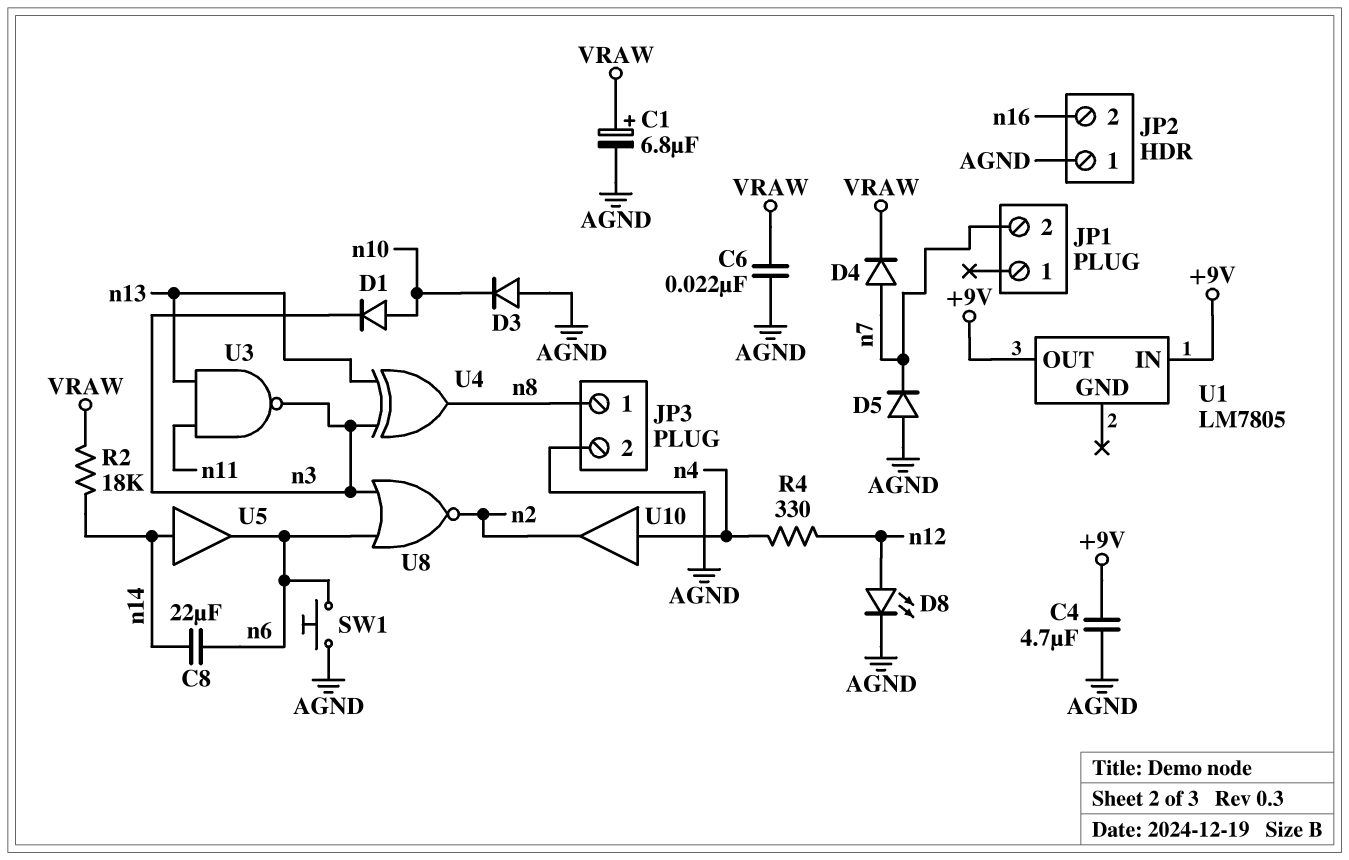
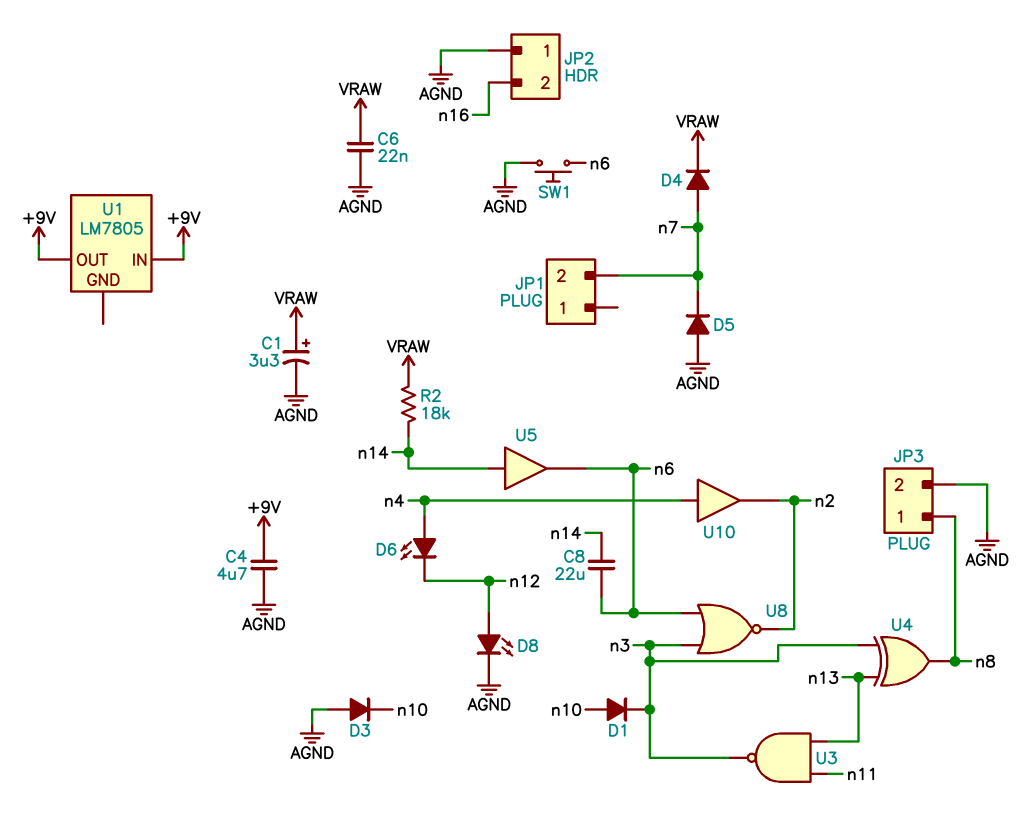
C1: 6.8uF (plus VRAW, minus AGND) -> 3.3uF (plus VRAW, minus AGND)
D6: none -> LED (A n4, K n12)
R4: 330 (n4, n12) -> none

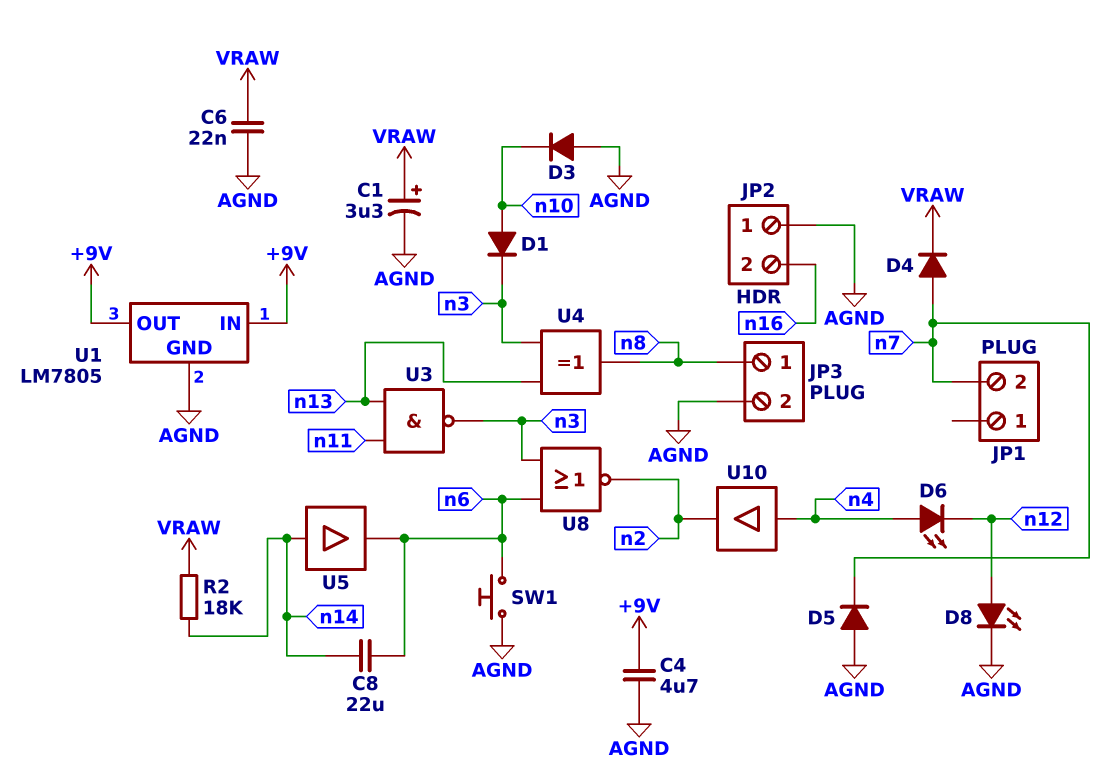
U1 pin GND: none -> AGND

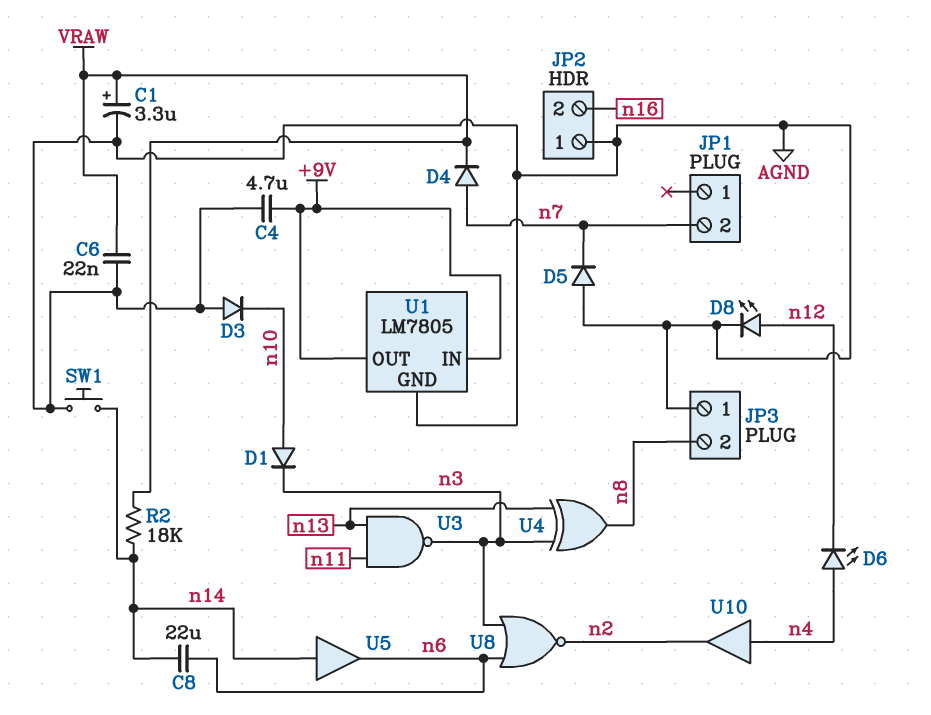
JP3 pin 1: n8 -> AGND
JP3 pin 2: AGND -> n8
SW1: button (AGND, n6) -> button (AGND, n14)

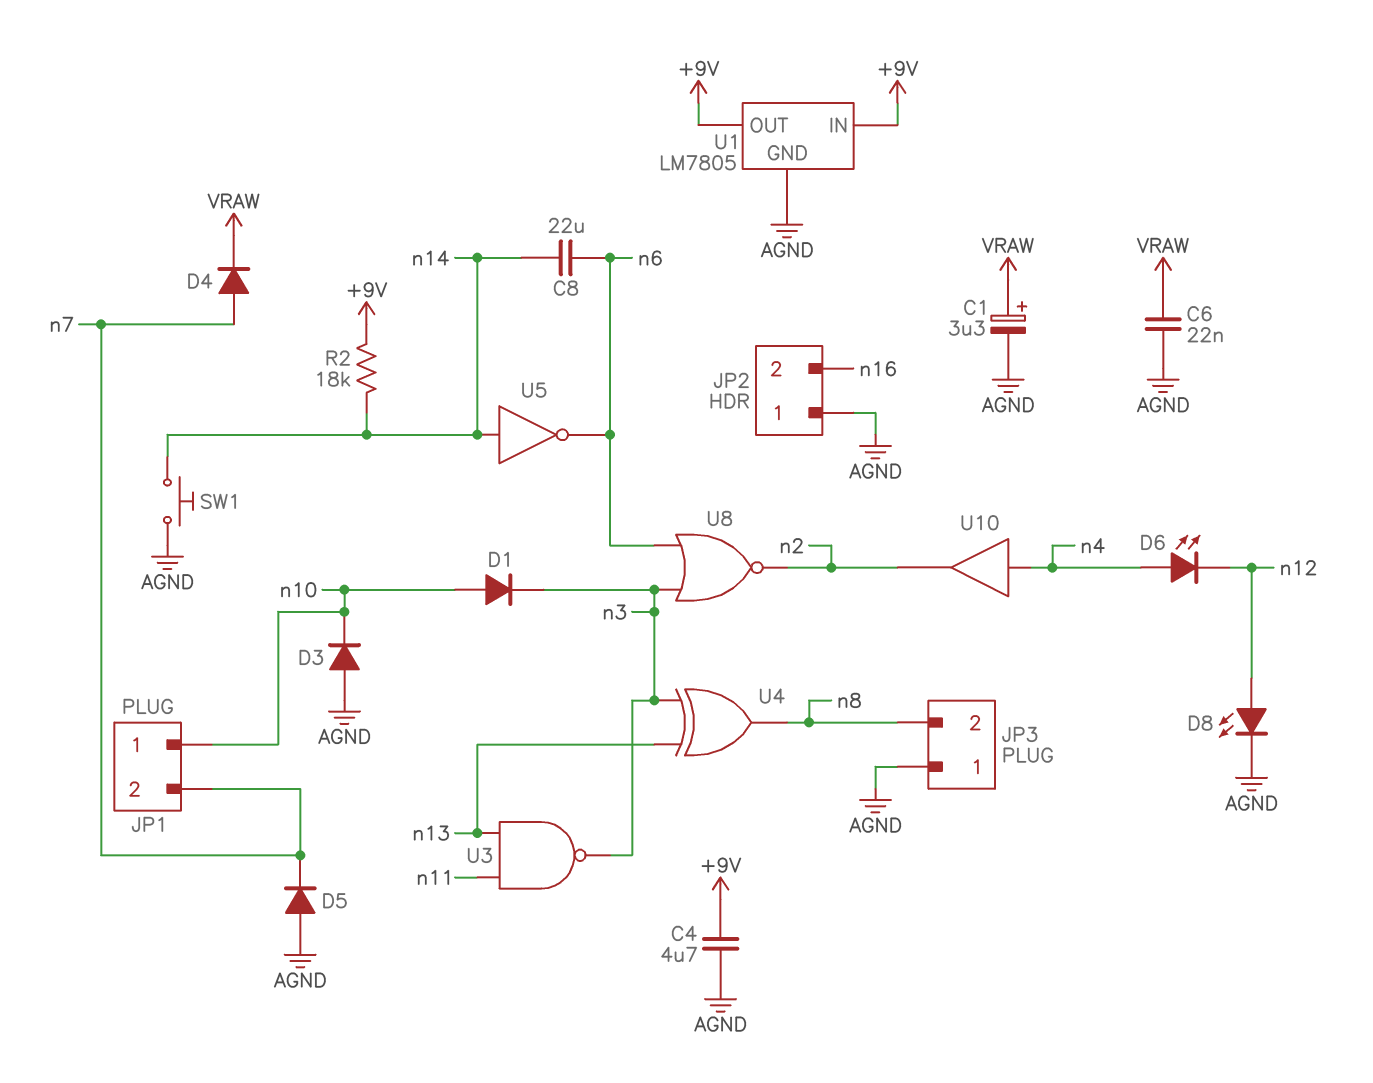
JP1 pin 1: none -> n10
R2: 18k (VRAW, n14) -> 18k (+9V, n14)
U5: buffer (in n14, out n6) -> NOT (in n14, out n6)

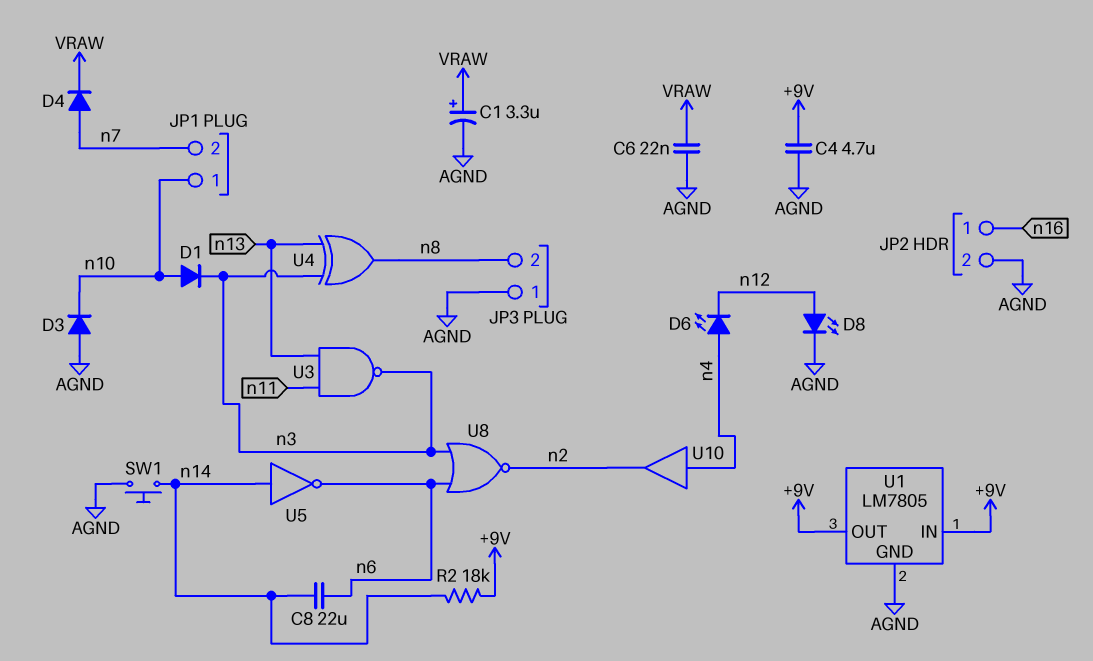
D5: diode (A AGND, K n7) -> none
JP2 pin 1: AGND -> n16
JP2 pin 2: n16 -> AGND

